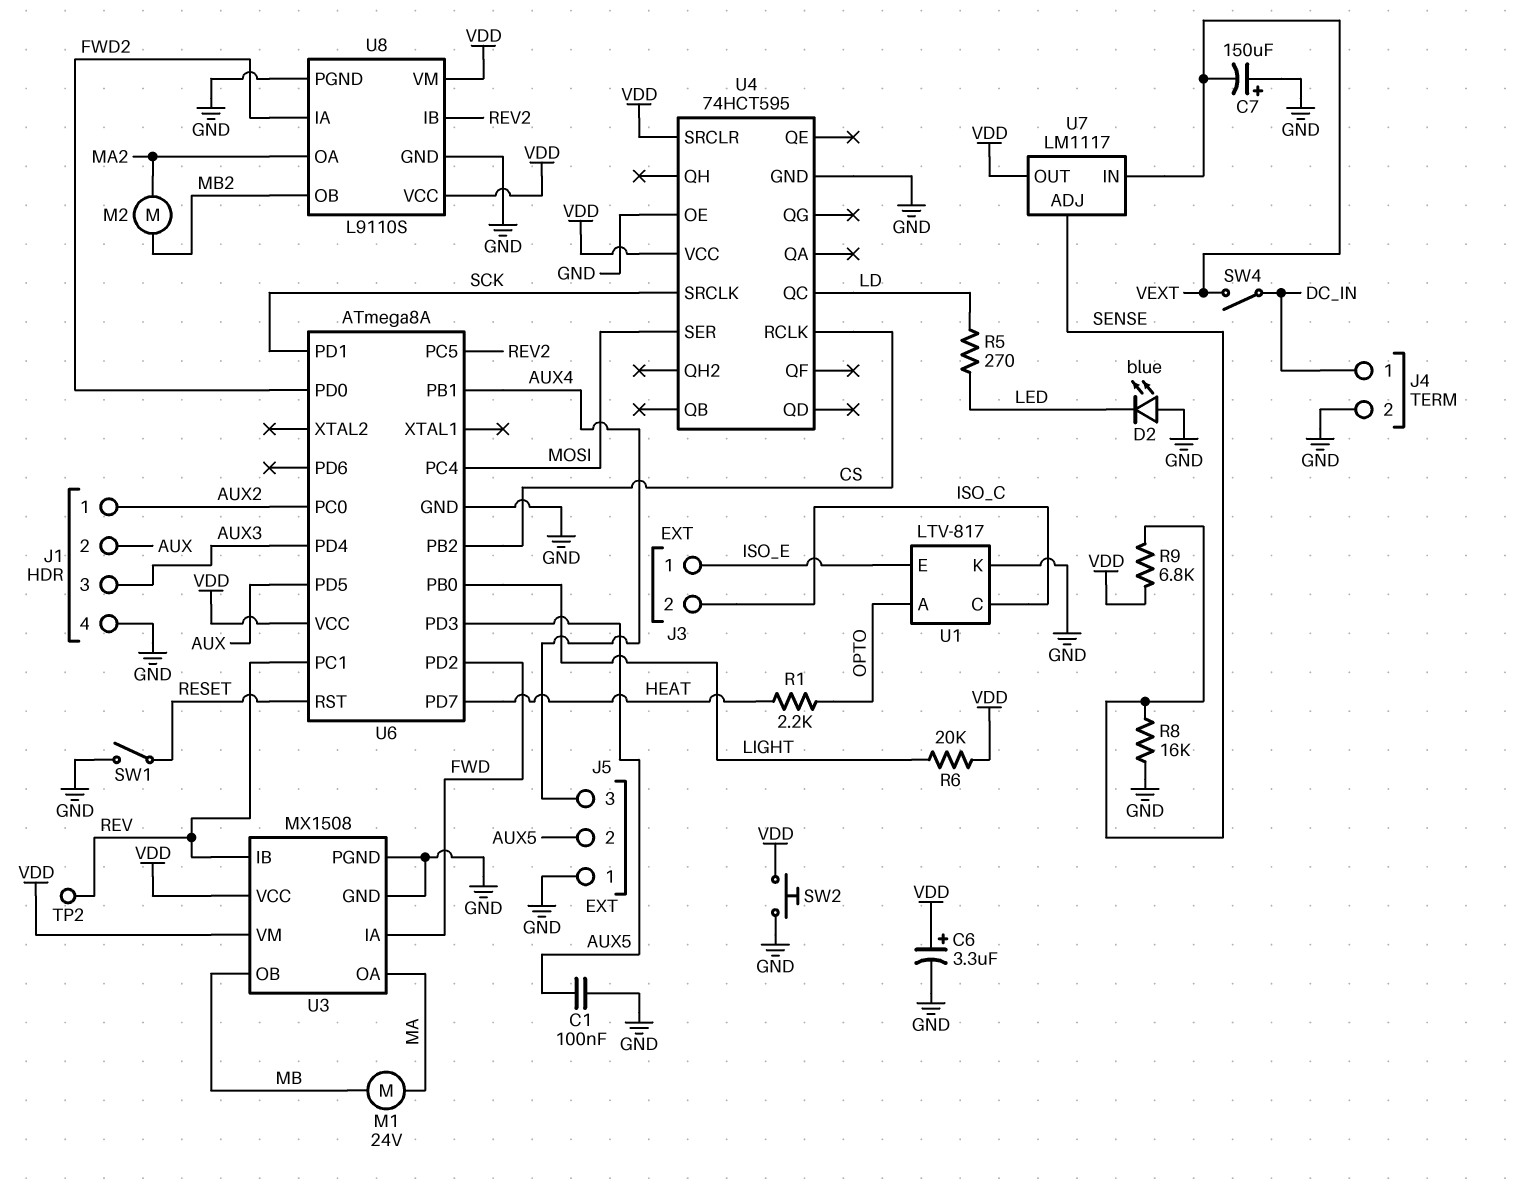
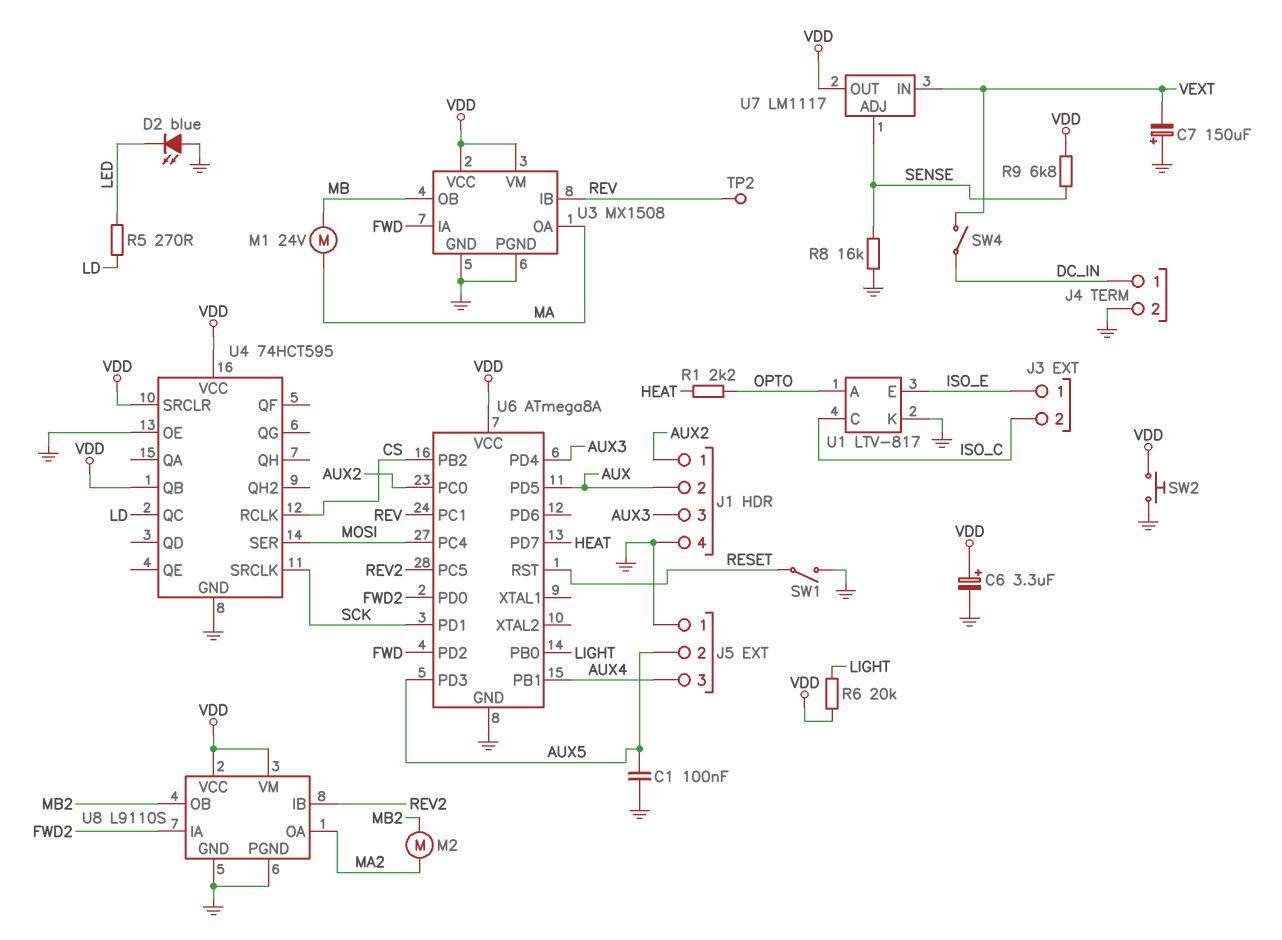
U4 pin QB: none -> VDD

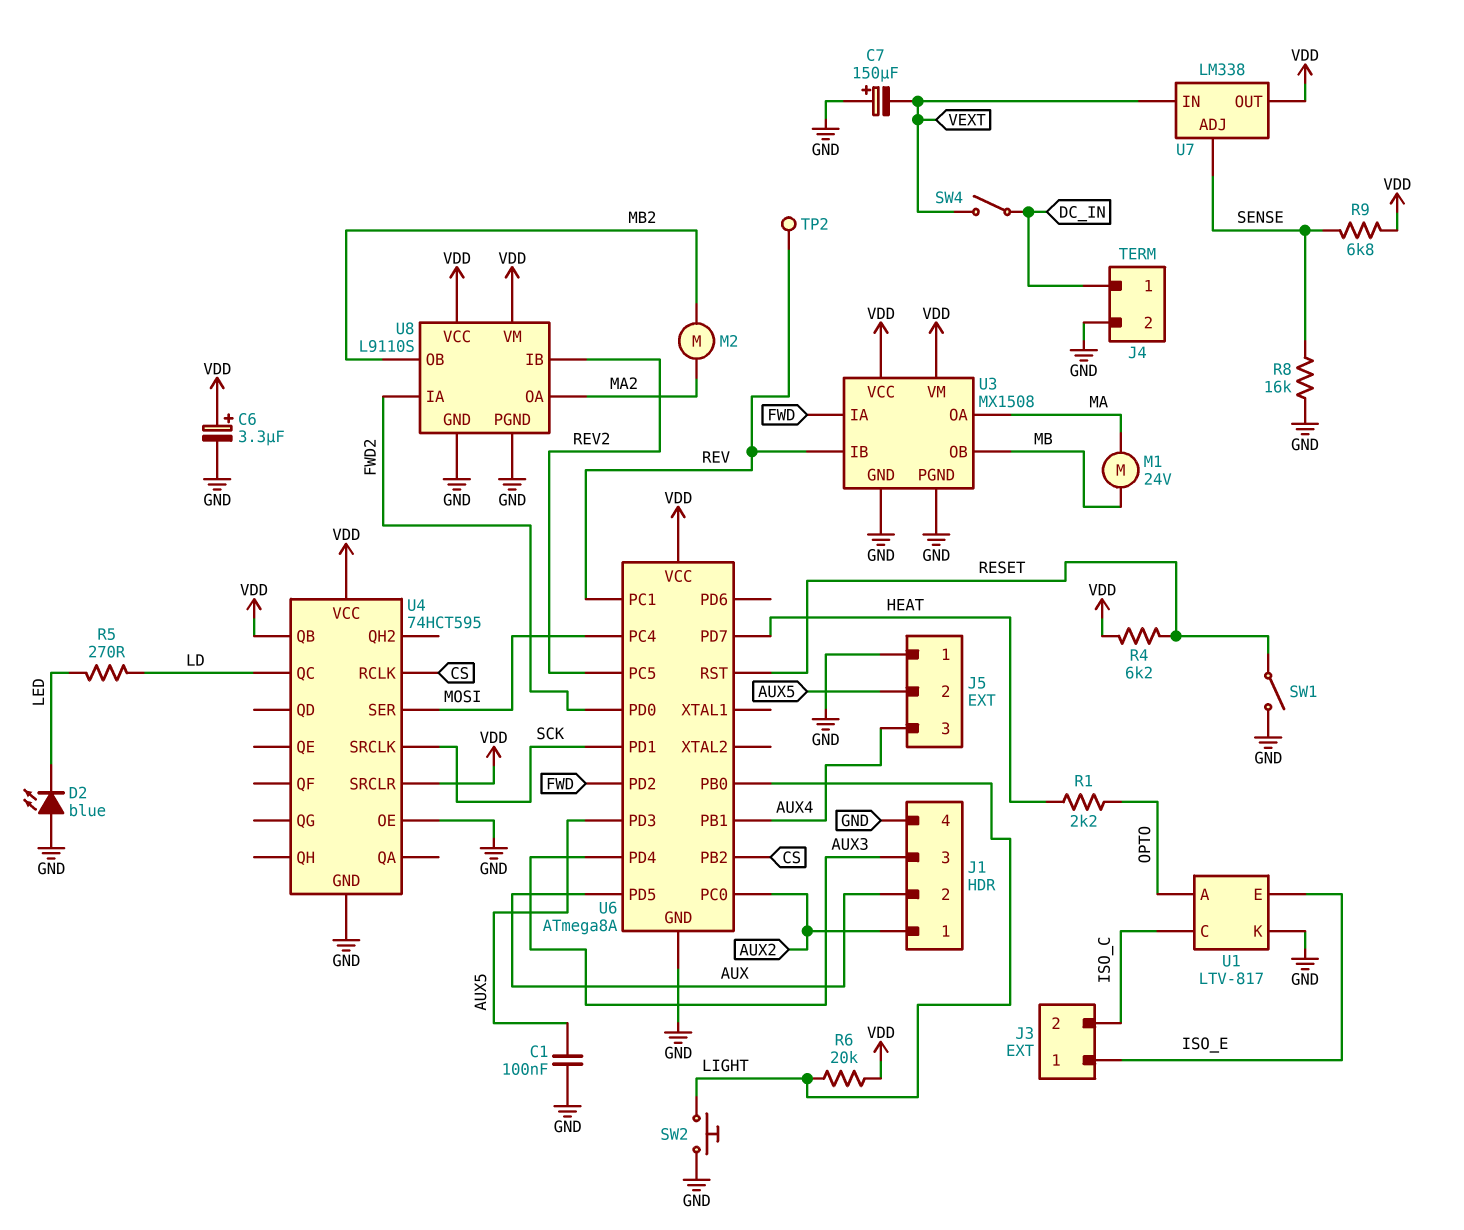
R4: none -> 6.2k (RESET, VDD)
SW2: button (GND, VDD) -> button (GND, LIGHT)
U7: LM1117 -> LM338

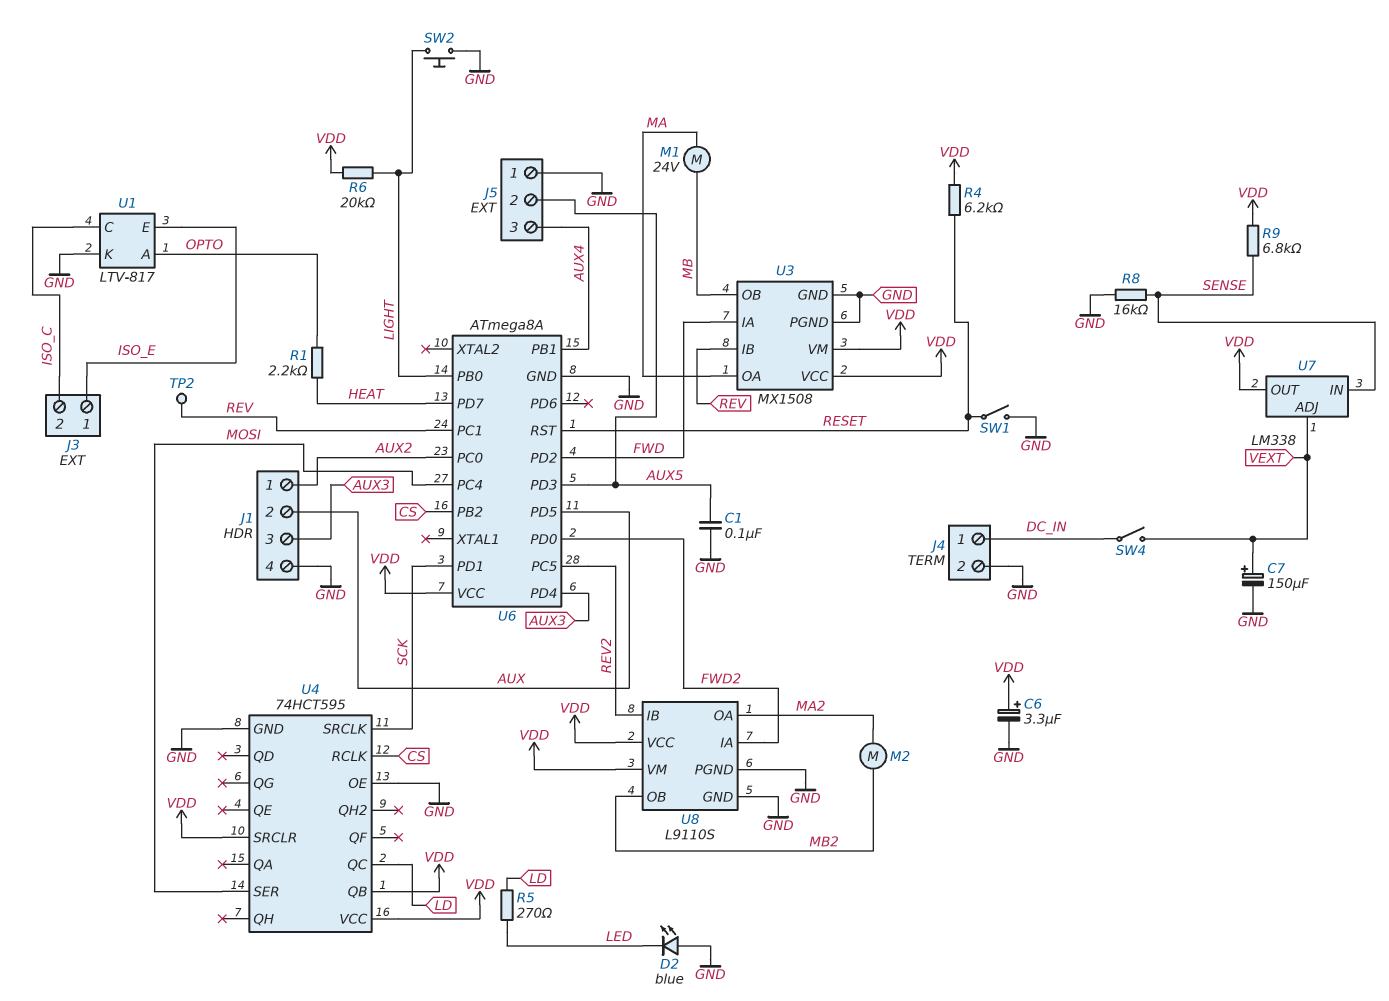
C7: 150uF (plus GND, minus VEXT) -> 150uF (plus VEXT, minus GND)
U7 pin ADJ: SENSE -> VEXT
U7 pin IN: VEXT -> SENSE

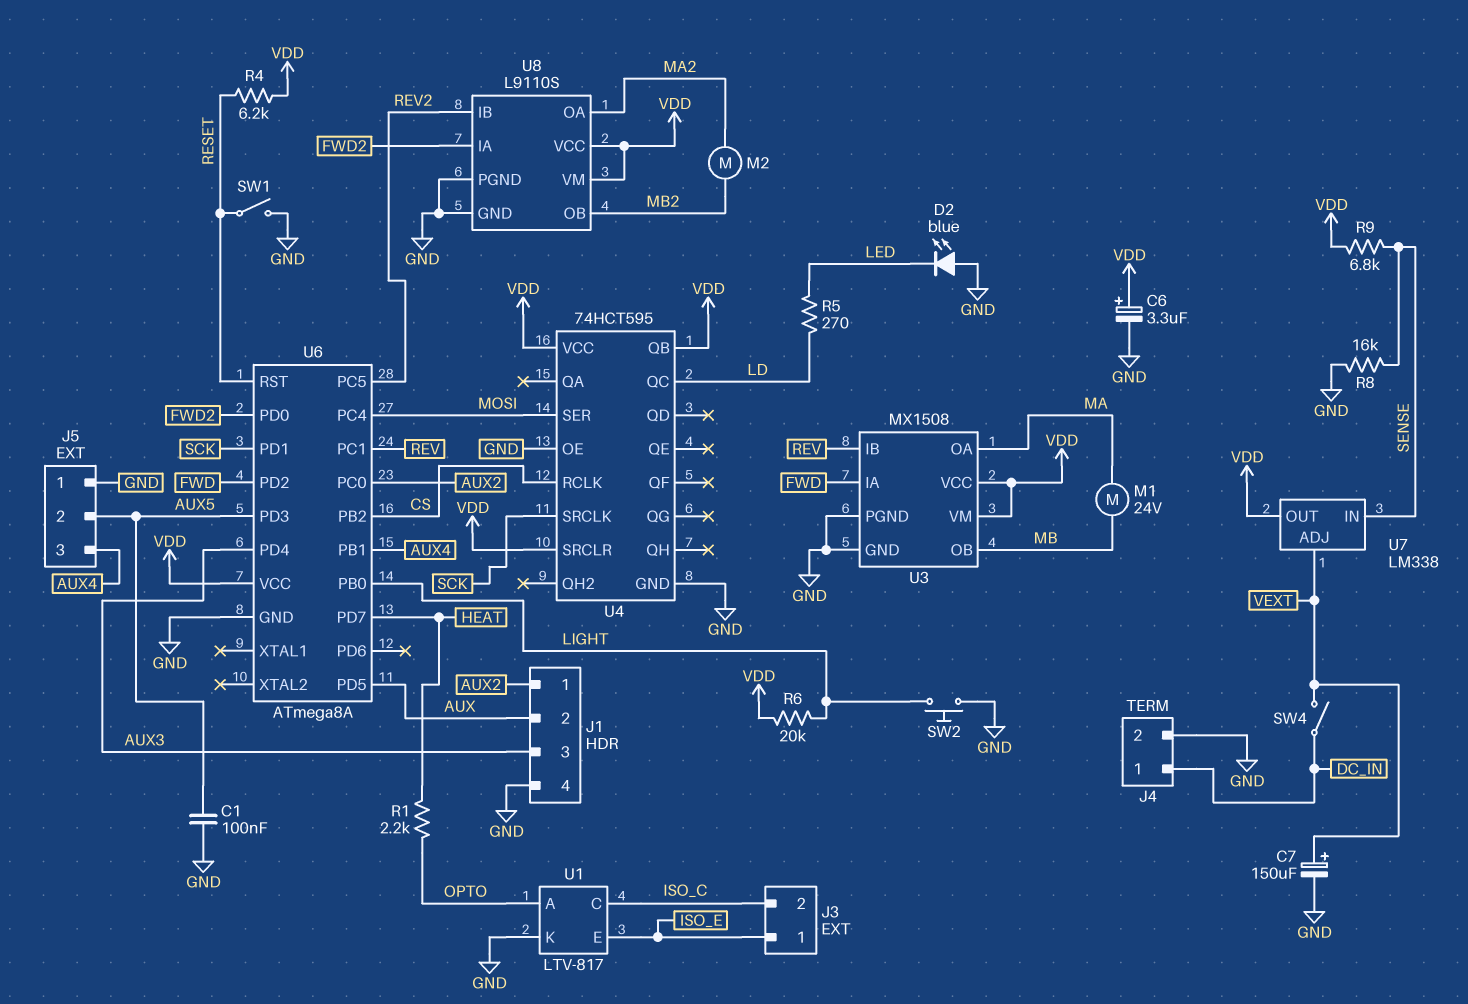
TP2: test point (REV) -> none

